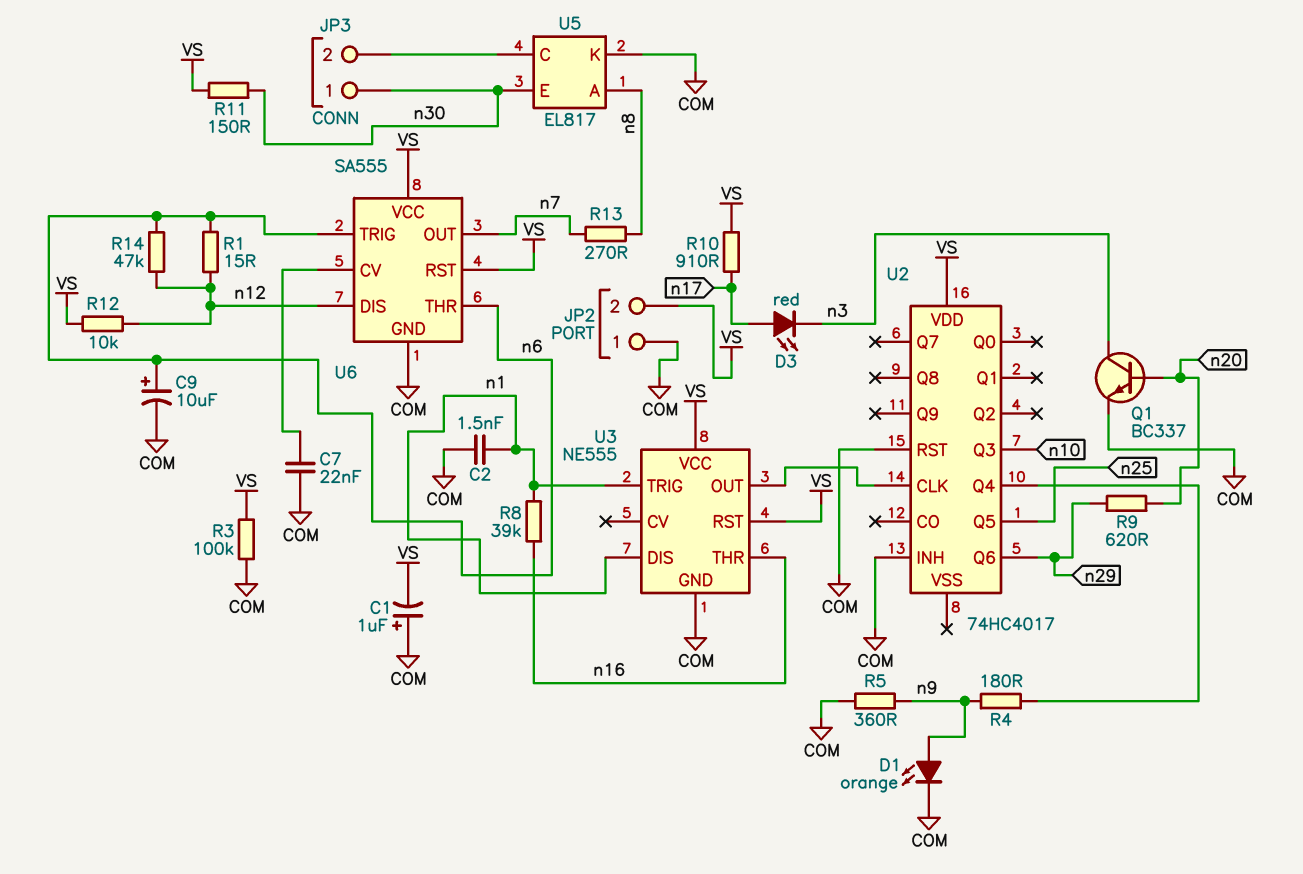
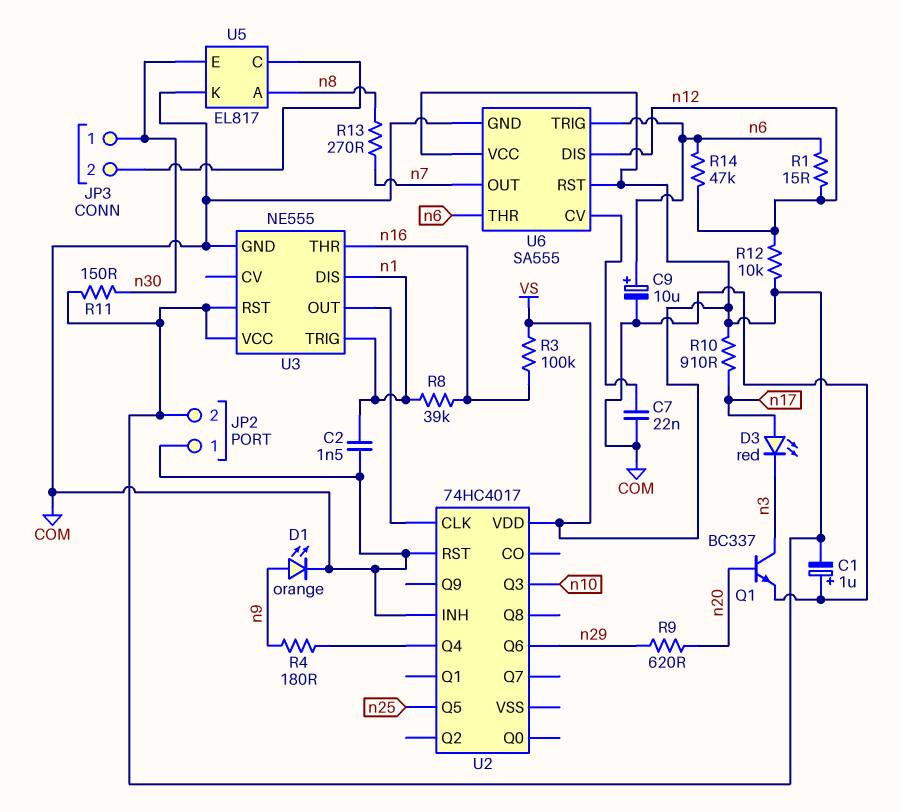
R3: 100k (COM, VS) -> 100k (VS, n16)
R5: 360 (COM, n9) -> none

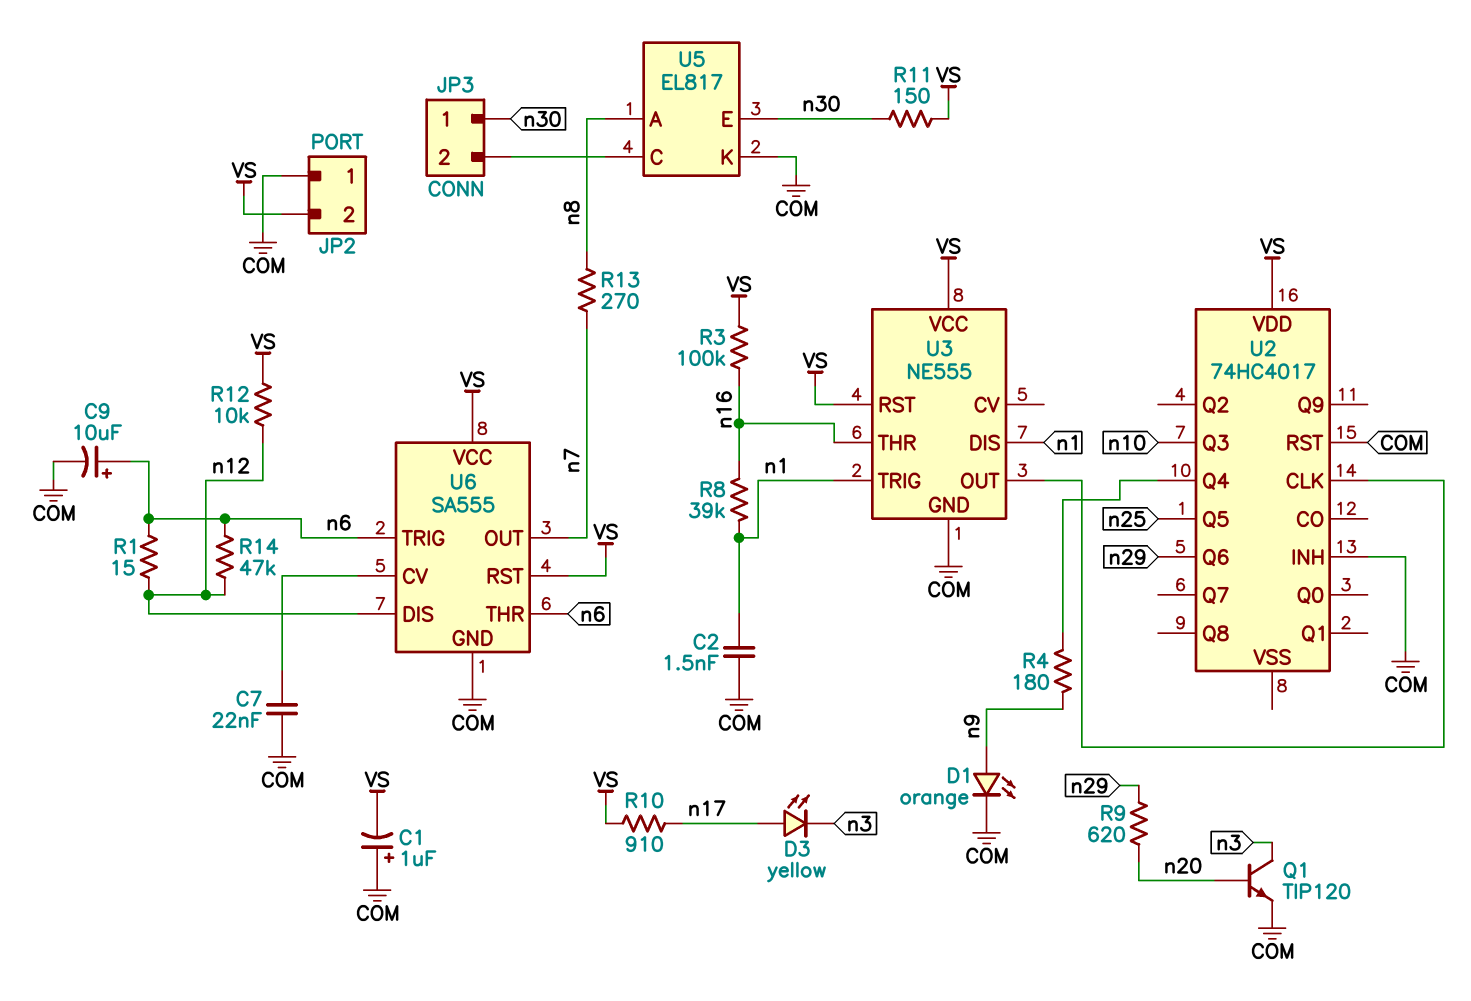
D3: LED red (A n17, K n3) -> LED yellow (A n17, K n3)
Q1: NPN BC337 (B n20, C n3, E COM) -> NPN TIP120 (B n20, C n3, E COM)

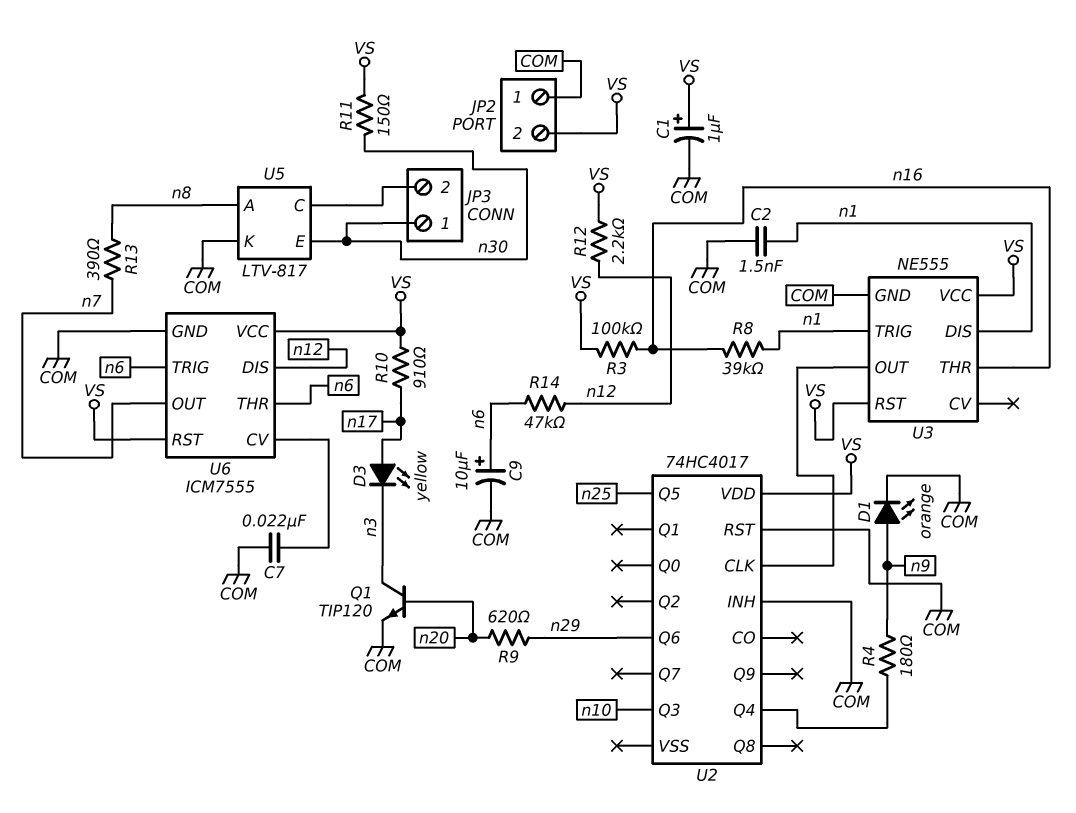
C1: 1uF (plus COM, minus VS) -> 1uF (plus VS, minus COM)
R1: 15 (n6, n12) -> none
R12: 10k (VS, n12) -> 2.2k (VS, n12)
R13: 270 (n7, n8) -> 390 (n7, n8)
U5: EL817 -> LTV-817
U6: SA555 -> ICM7555

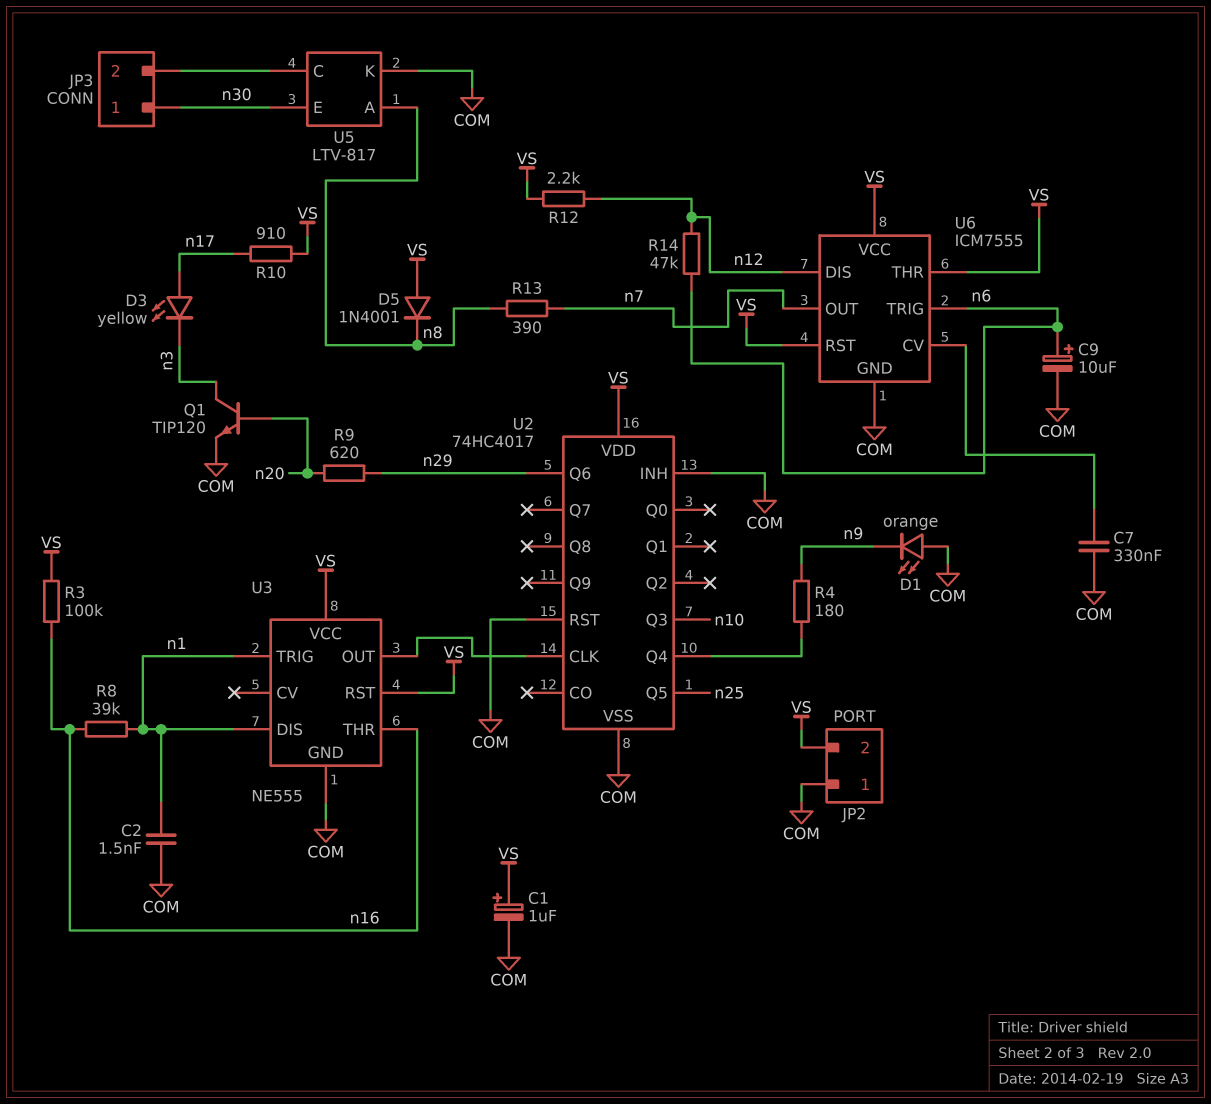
C7: 22nF (COM, U6/CV) -> 330nF (COM, U6/CV)
D1: LED orange (A n9, K COM) -> LED orange (A COM, K n9)
D5: none -> diode 1N4001 (A VS, K n8)
R11: 150 (VS, n30) -> none
U2 pin VSS: none -> COM
U6 pin THR: n6 -> VS

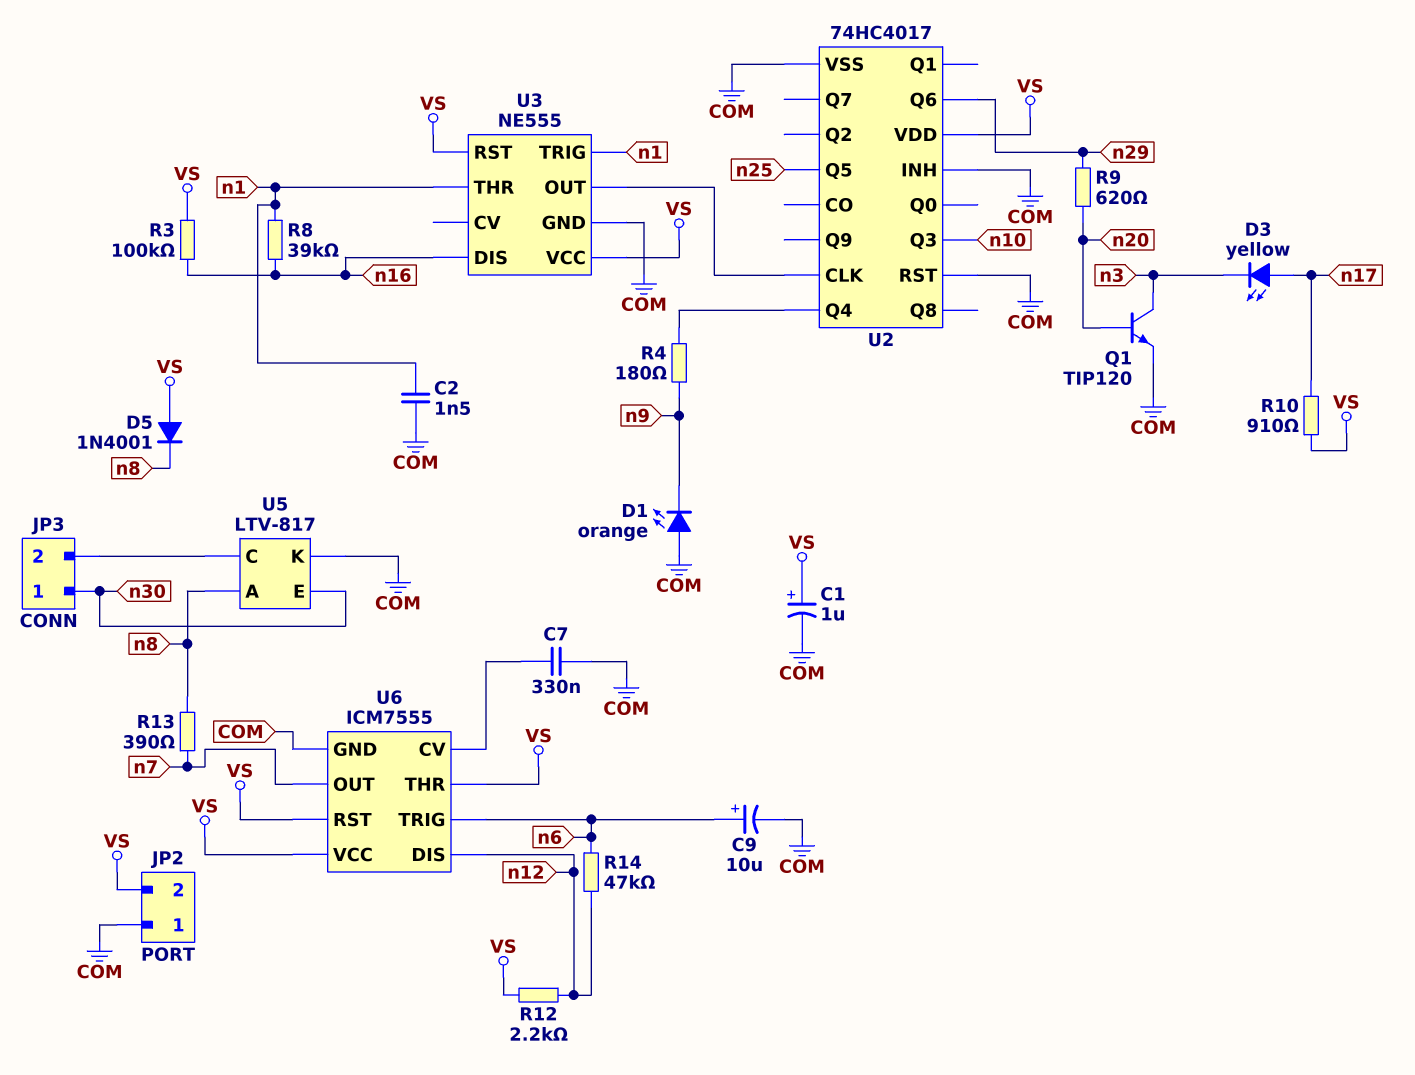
U3 pin DIS: n1 -> n16
U3 pin THR: n16 -> n1

